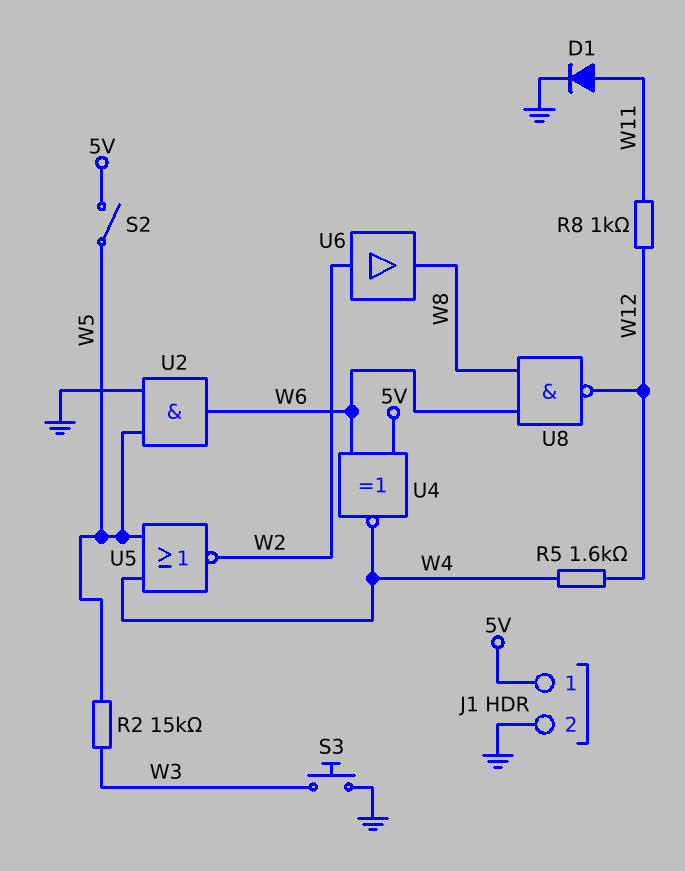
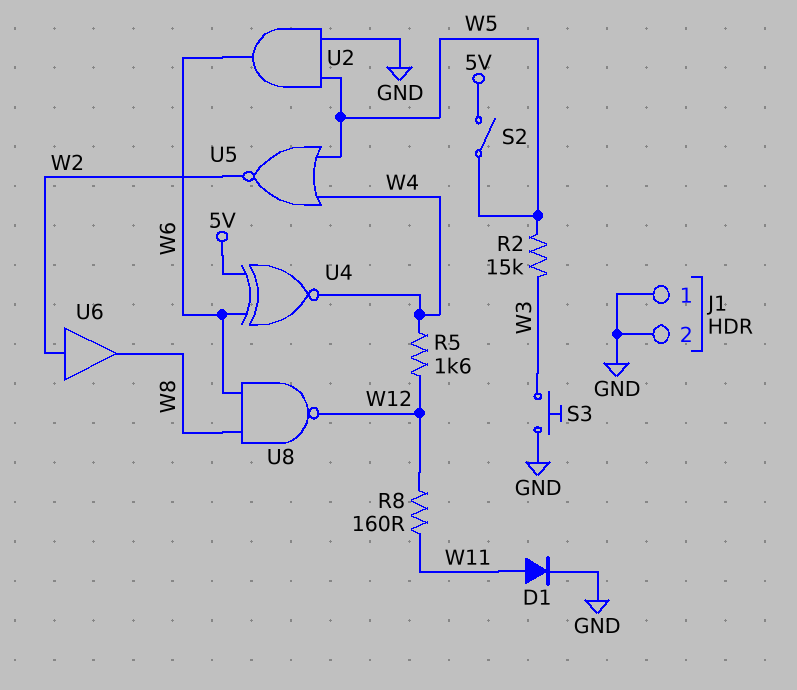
J1 pin 1: 5V -> GND
R8: 1k (W11, W12) -> 160 (W11, W12)

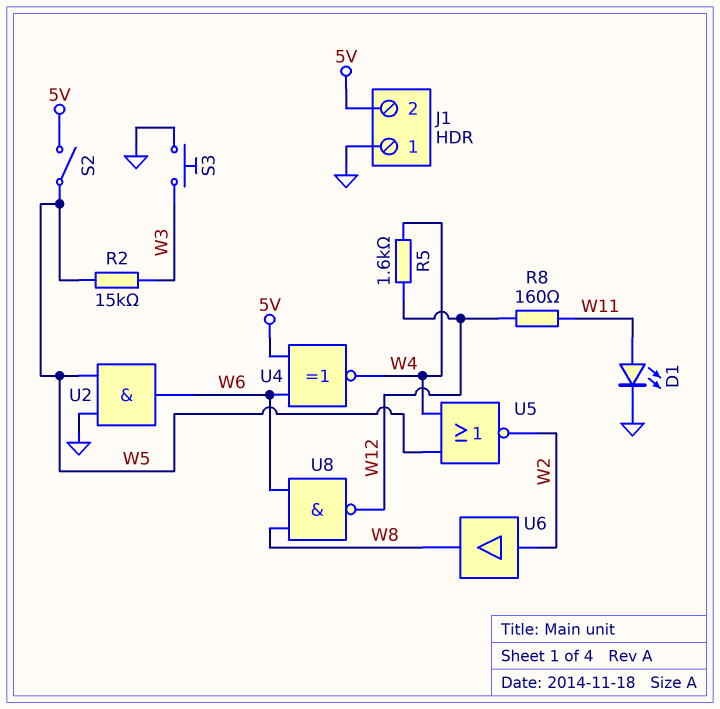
D1: diode (A W11, K GND) -> LED (A W11, K GND)
J1 pin 2: GND -> 5V

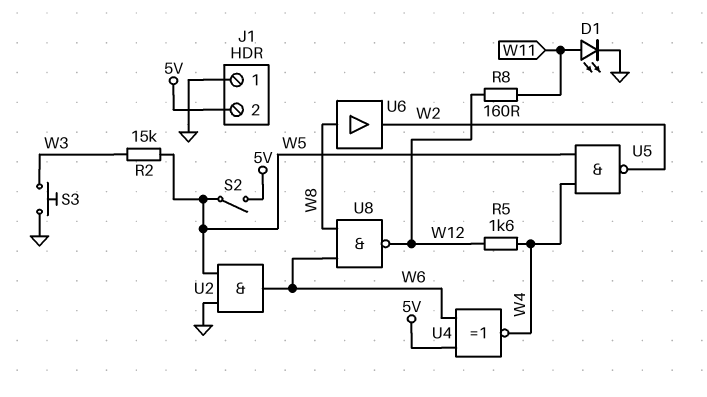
U5: NOR (in W4, in W5, out W2) -> NAND (in W4, in W5, out W2)
U6: buffer (in W2, out W8) -> buffer (in W8, out W2)

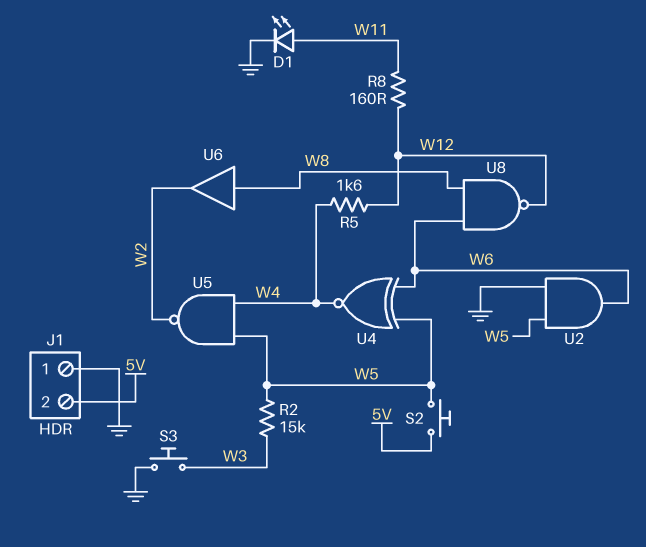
S2: switch (5V, W5) -> button (5V, W5)
U4: XNOR (in 5V, in W6, out W4) -> XNOR (in W5, in W6, out W4)

